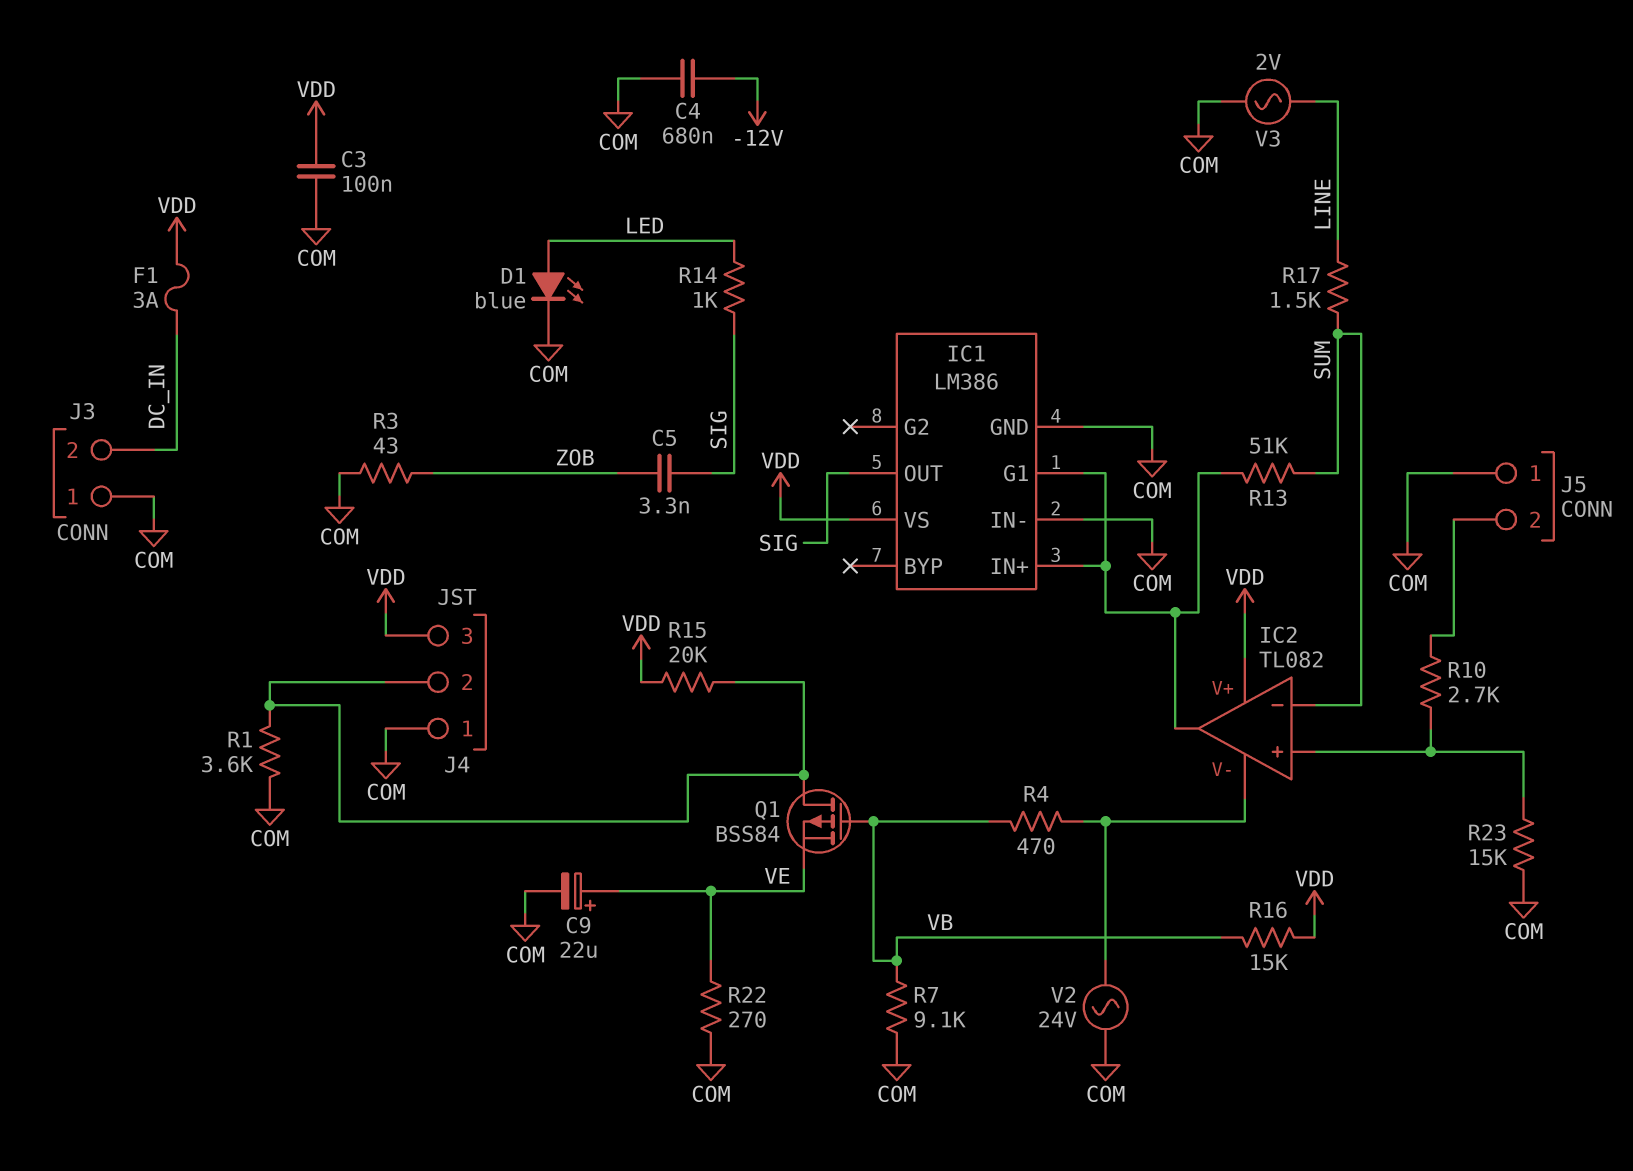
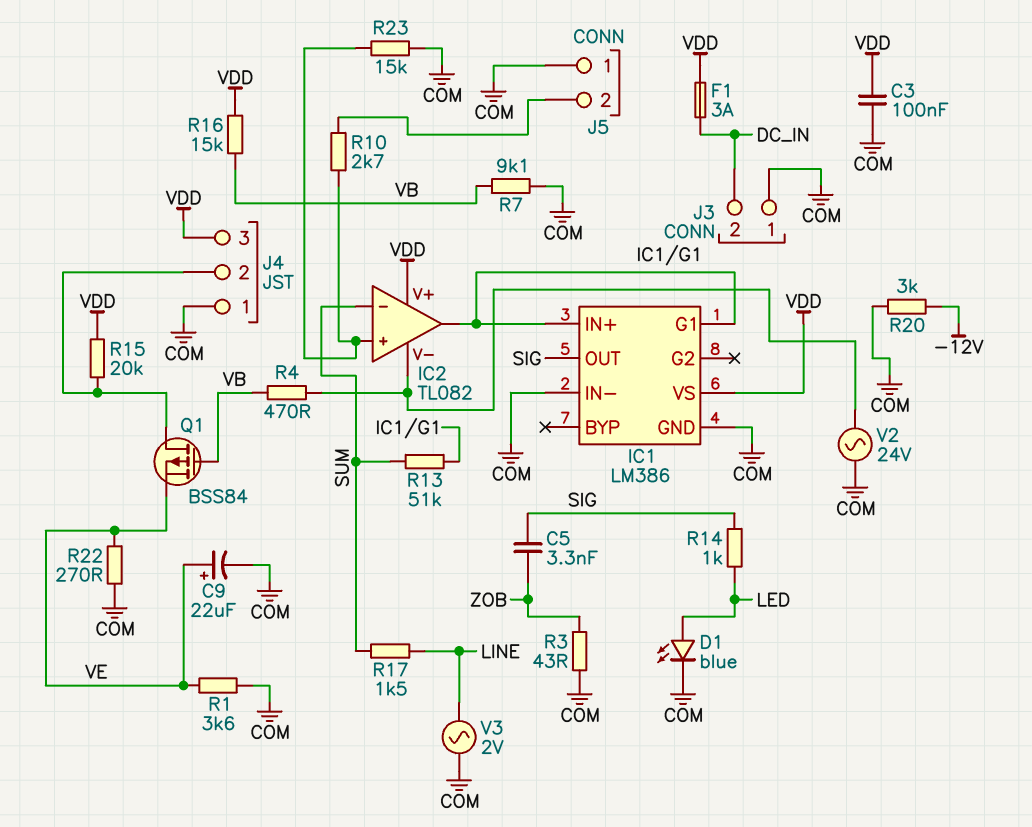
C4: 680nF (-12V, COM) -> none
R1: 3.6k (COM, J4/2) -> 3.6k (COM, VE)
R20: none -> 3k (-12V, COM)

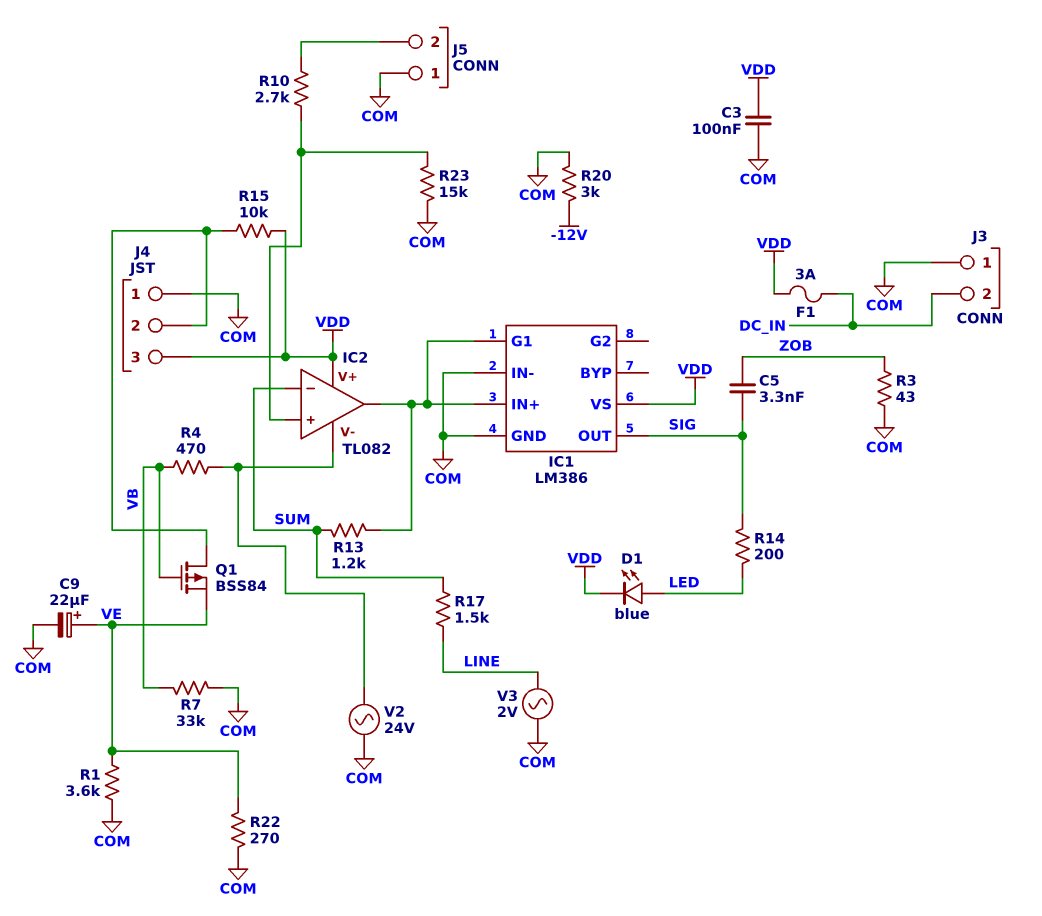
D1: LED blue (A LED, K COM) -> LED blue (A LED, K VDD)
R7: 9.1k (COM, VB) -> 33k (COM, VB)
R13: 51k (IC1/G1, SUM) -> 1.2k (IC1/G1, SUM)
R14: 1k (LED, SIG) -> 200 (LED, SIG)
R15: 20k (J4/2, VDD) -> 10k (J4/2, VDD)
R16: 15k (VB, VDD) -> none

